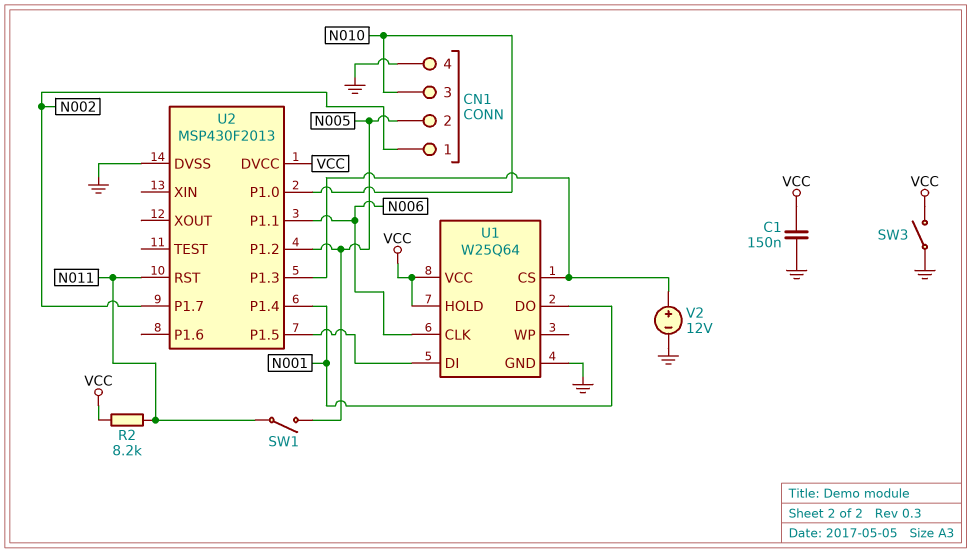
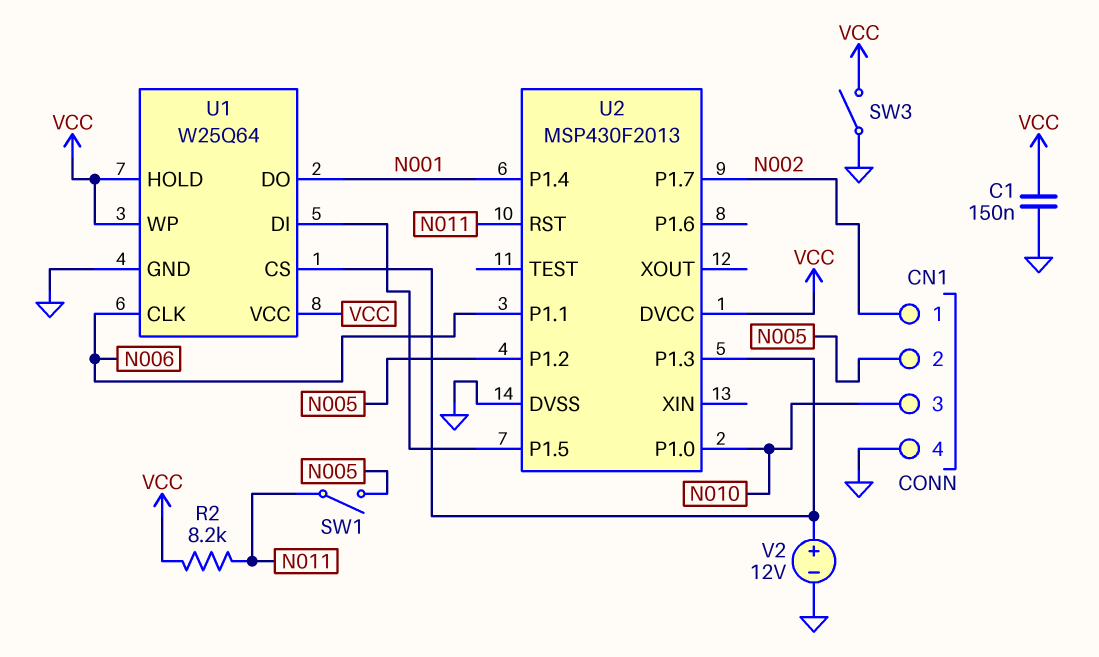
U1 pin WP: none -> VCC

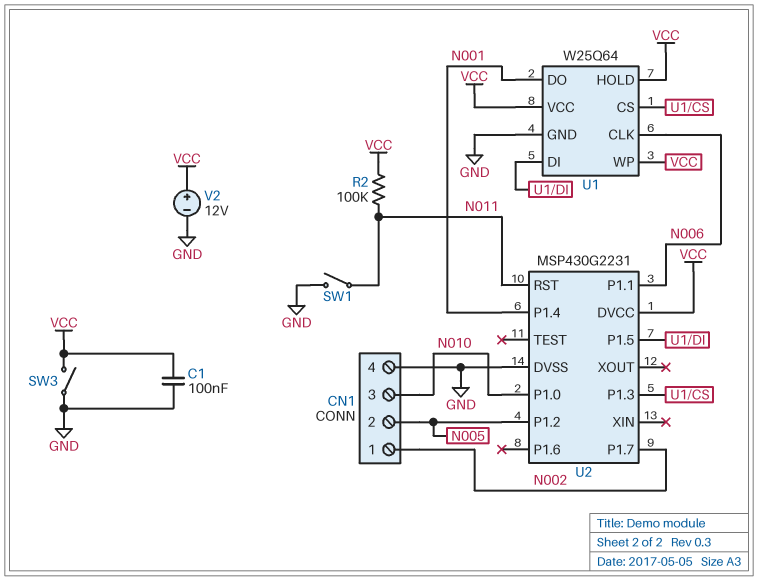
C1: 150nF (GND, VCC) -> 100nF (GND, VCC)
R2: 8.2k (N011, VCC) -> 100k (N011, VCC)
SW1: switch (N005, N011) -> switch (GND, N011)
U2: MSP430F2013 -> MSP430G2231
V2: 12V (plus U1/CS, minus GND) -> 12V (plus VCC, minus GND)

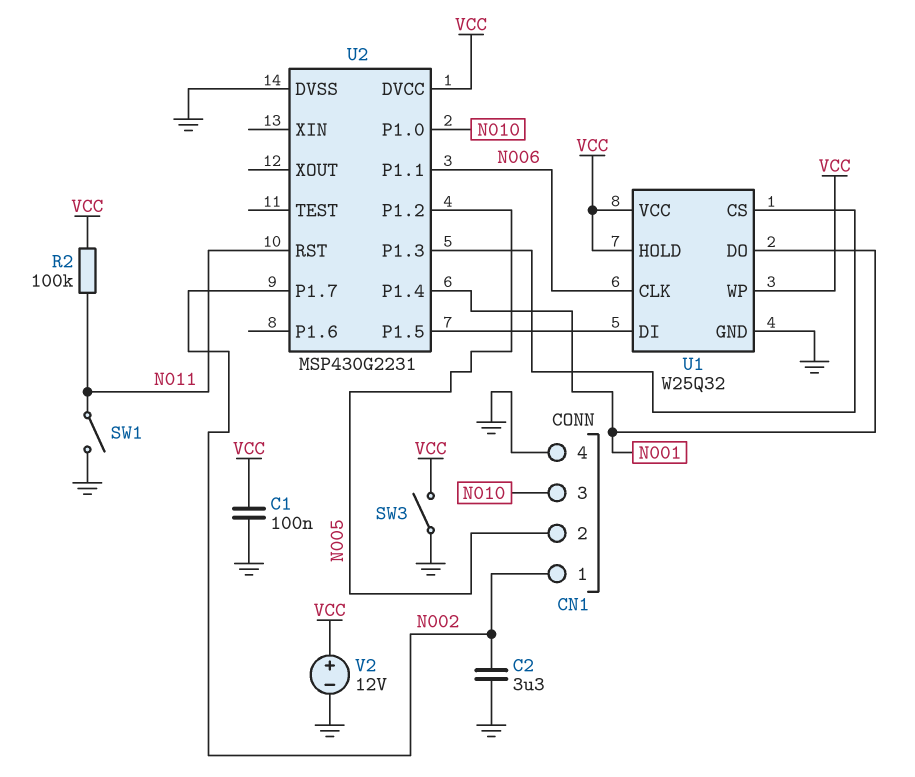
C2: none -> 3.3uF (GND, N002)
U1: W25Q64 -> W25Q32

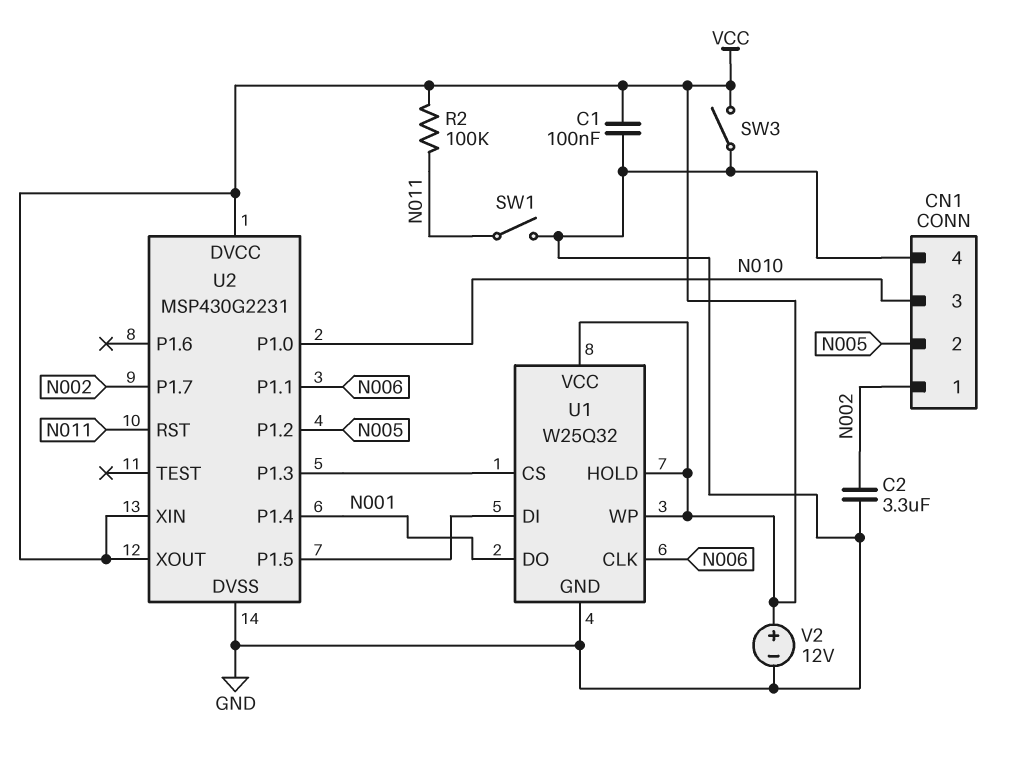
U2 pin XIN: none -> VCC
U2 pin XOUT: none -> VCC

